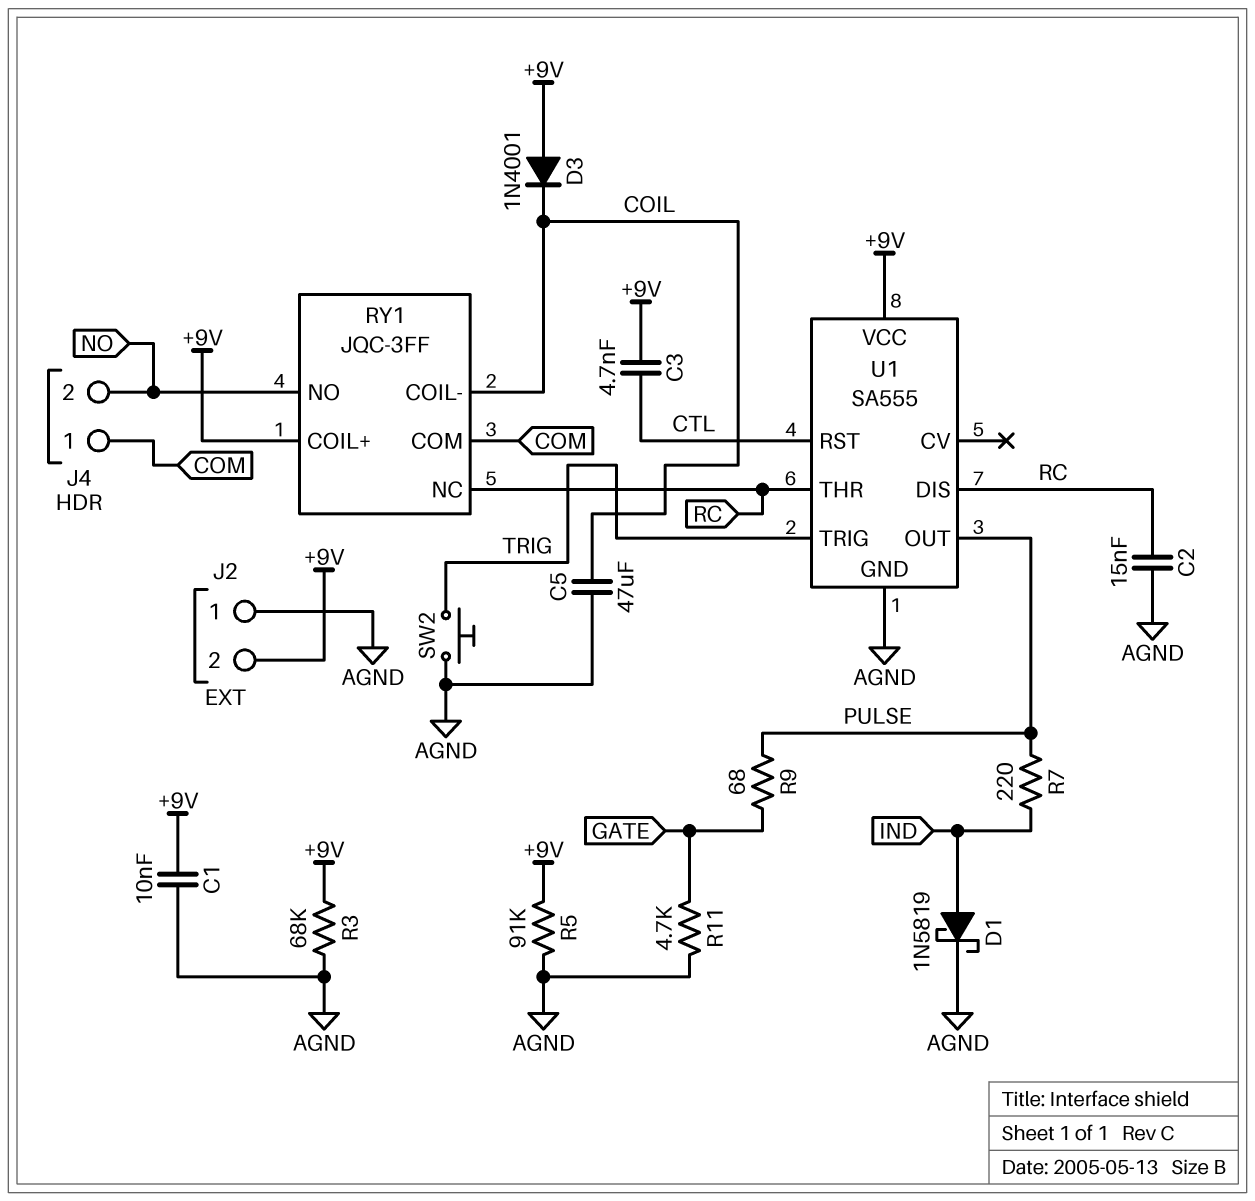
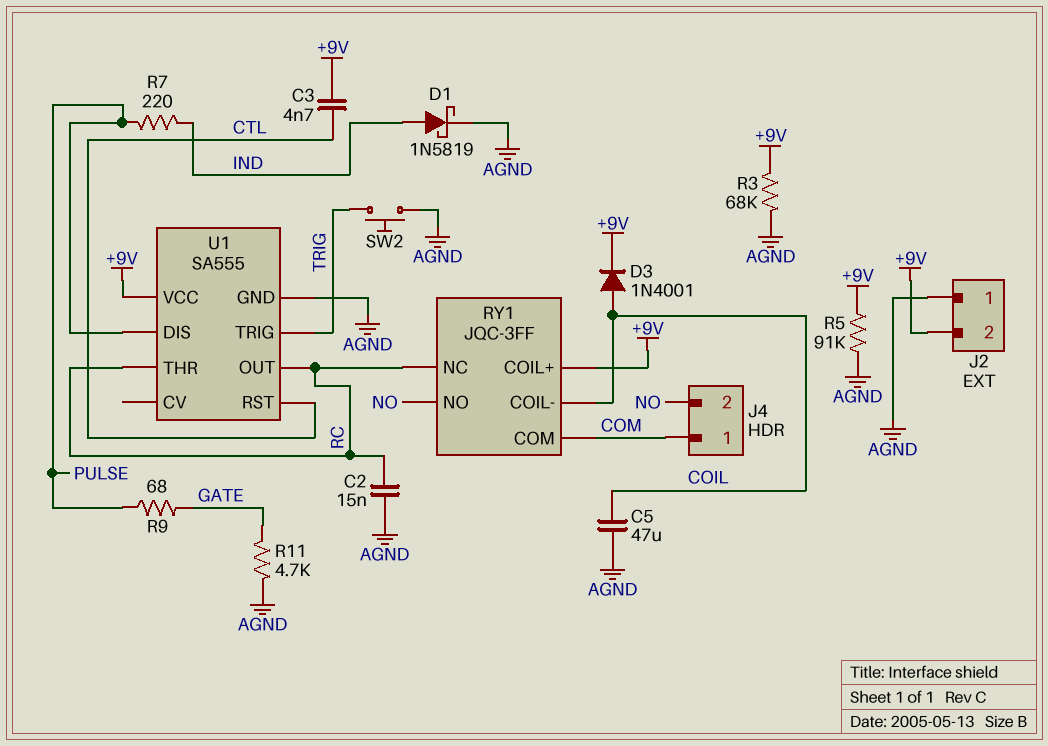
C1: 10nF (+9V, AGND) -> none
D3: diode 1N4001 (A +9V, K COIL) -> diode 1N4001 (A COIL, K +9V)
U1 pin DIS: RC -> PULSE
U1 pin OUT: PULSE -> RC

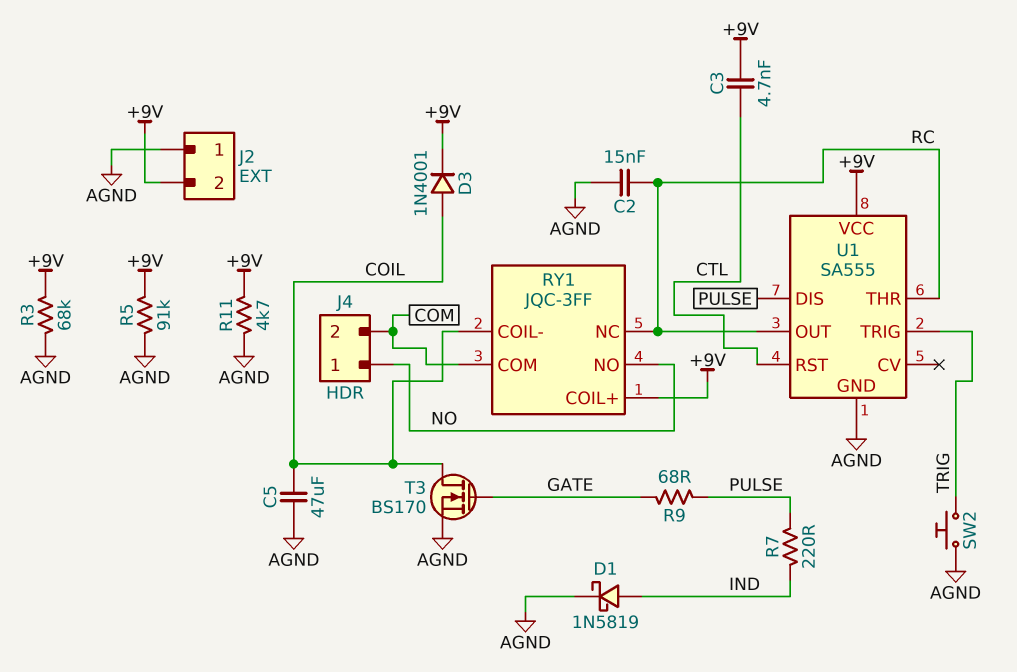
J4 pin 1: COM -> NO
J4 pin 2: NO -> COM
R11: 4.7k (AGND, GATE) -> 4.7k (+9V, AGND)
T3: none -> NMOS BS170 (G GATE, D COIL, S AGND)

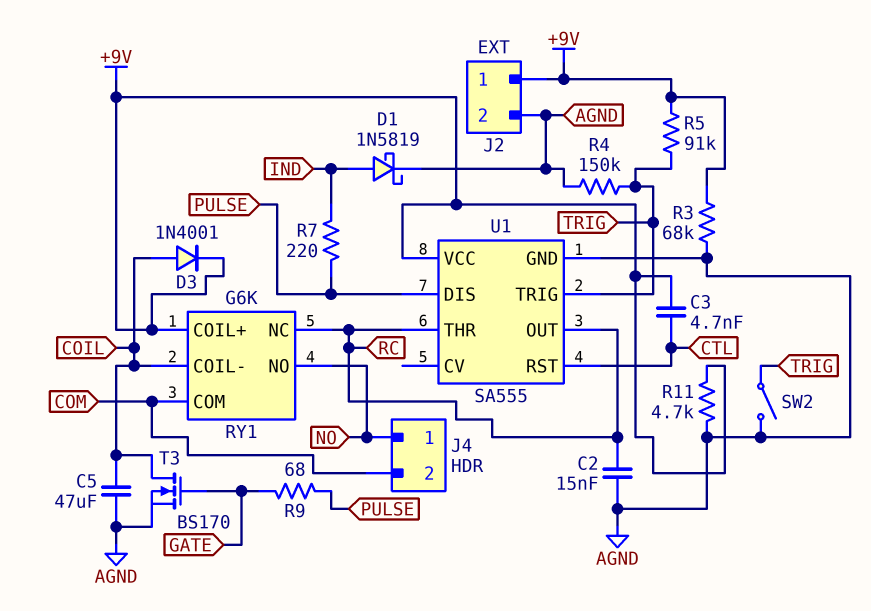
J2 pin 1: AGND -> +9V
J2 pin 2: +9V -> AGND
R4: none -> 150k (AGND, TRIG)
R5: 91k (+9V, AGND) -> 91k (+9V, TRIG)
RY1: JQC-3FF -> G6K
SW2: button (AGND, TRIG) -> switch (AGND, TRIG)

